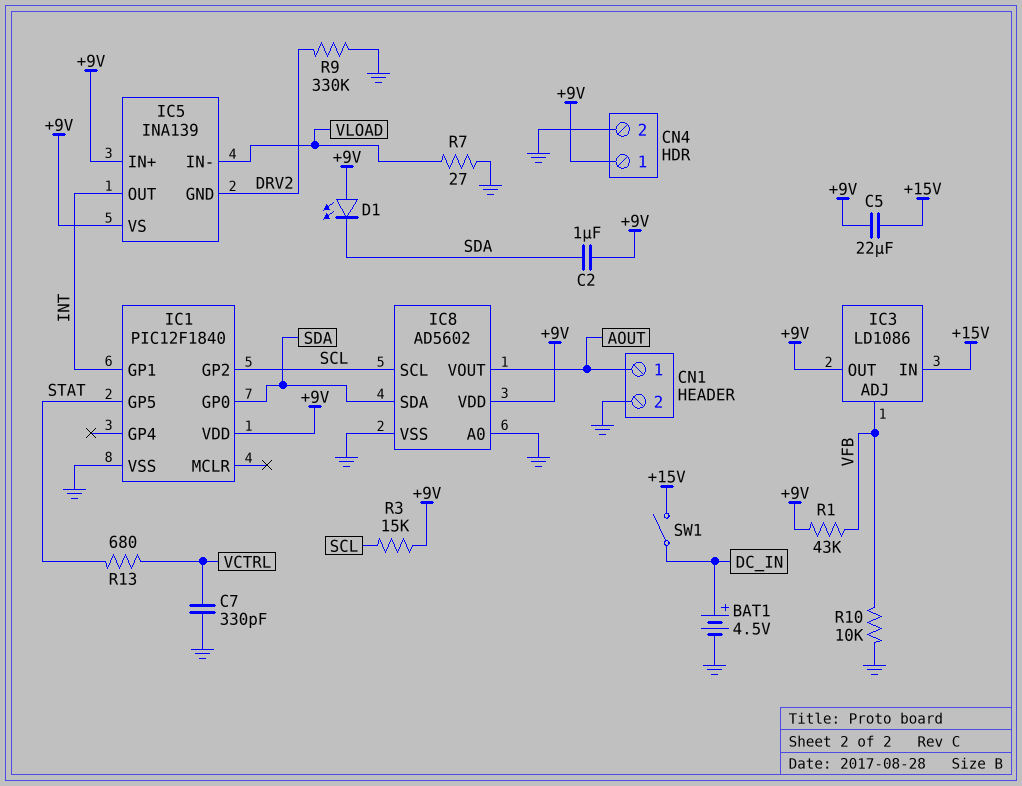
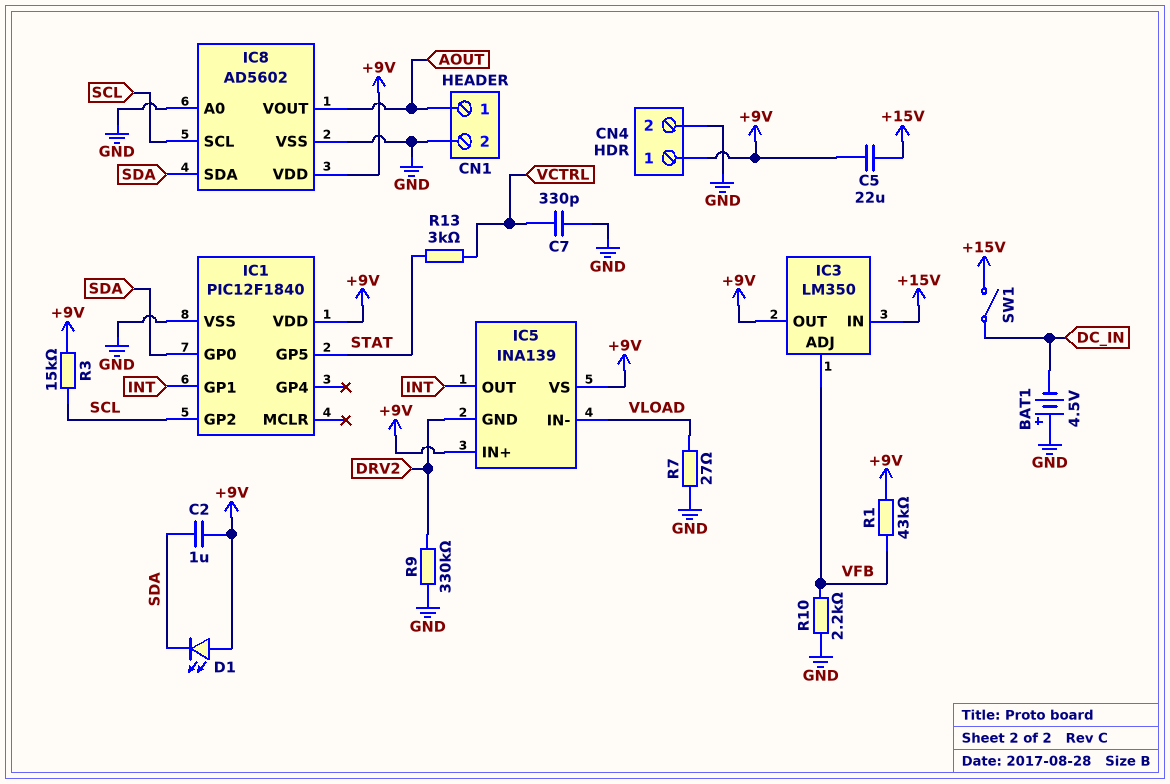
BAT1: 4.5V (plus DC_IN, minus GND) -> 4.5V (plus GND, minus DC_IN)
IC3: LD1086 -> LM350
R10: 10k (GND, VFB) -> 2.2k (GND, VFB)
R13: 680 (STAT, VCTRL) -> 3k (STAT, VCTRL)

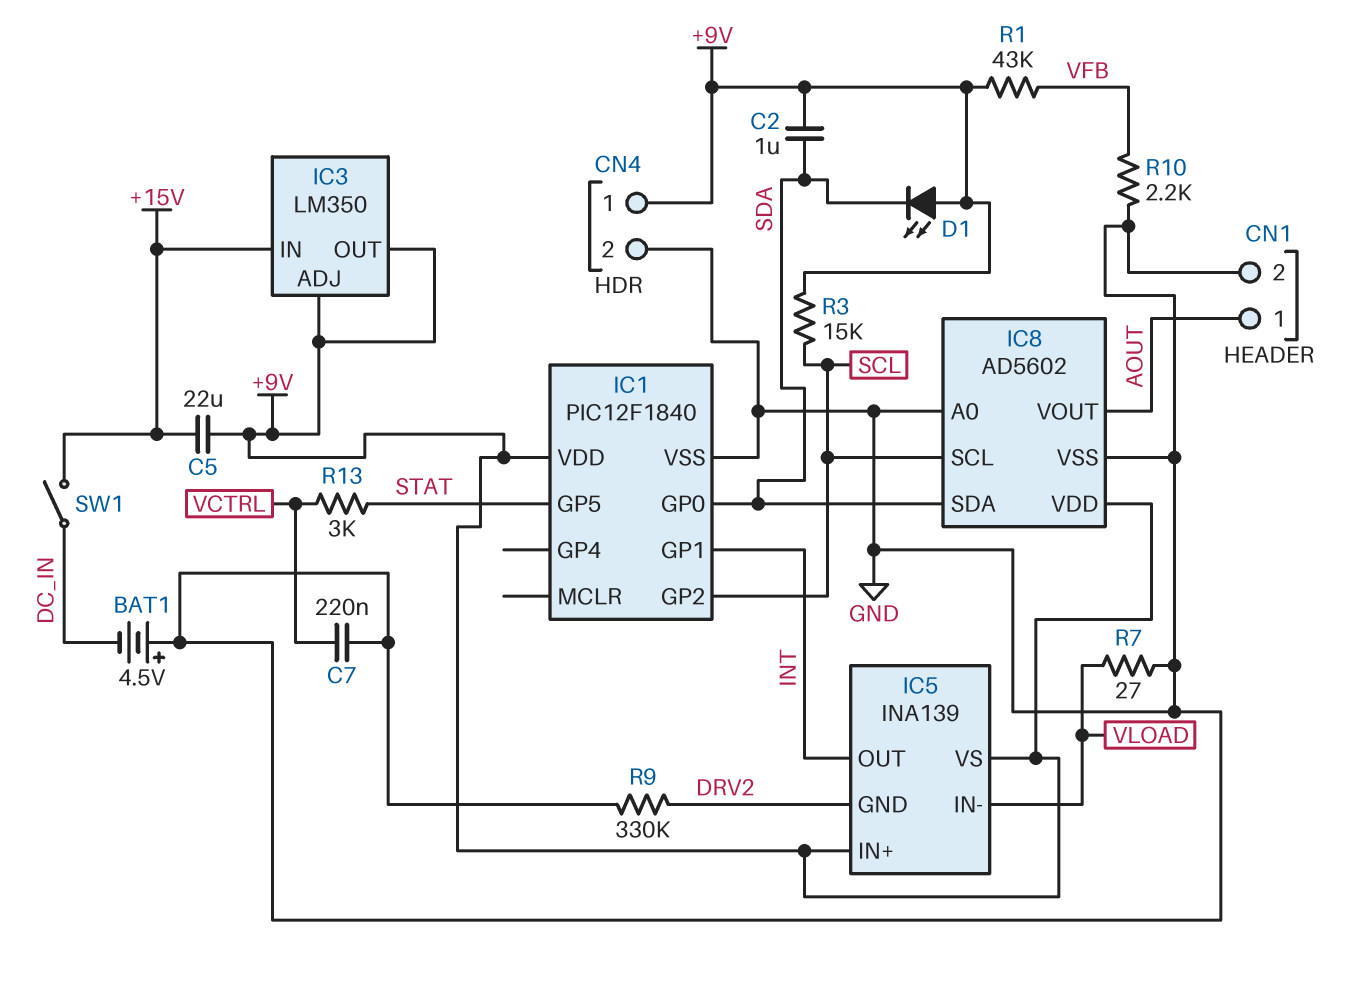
C7: 330pF (GND, VCTRL) -> 220nF (GND, VCTRL)
IC3 pin ADJ: VFB -> +9V

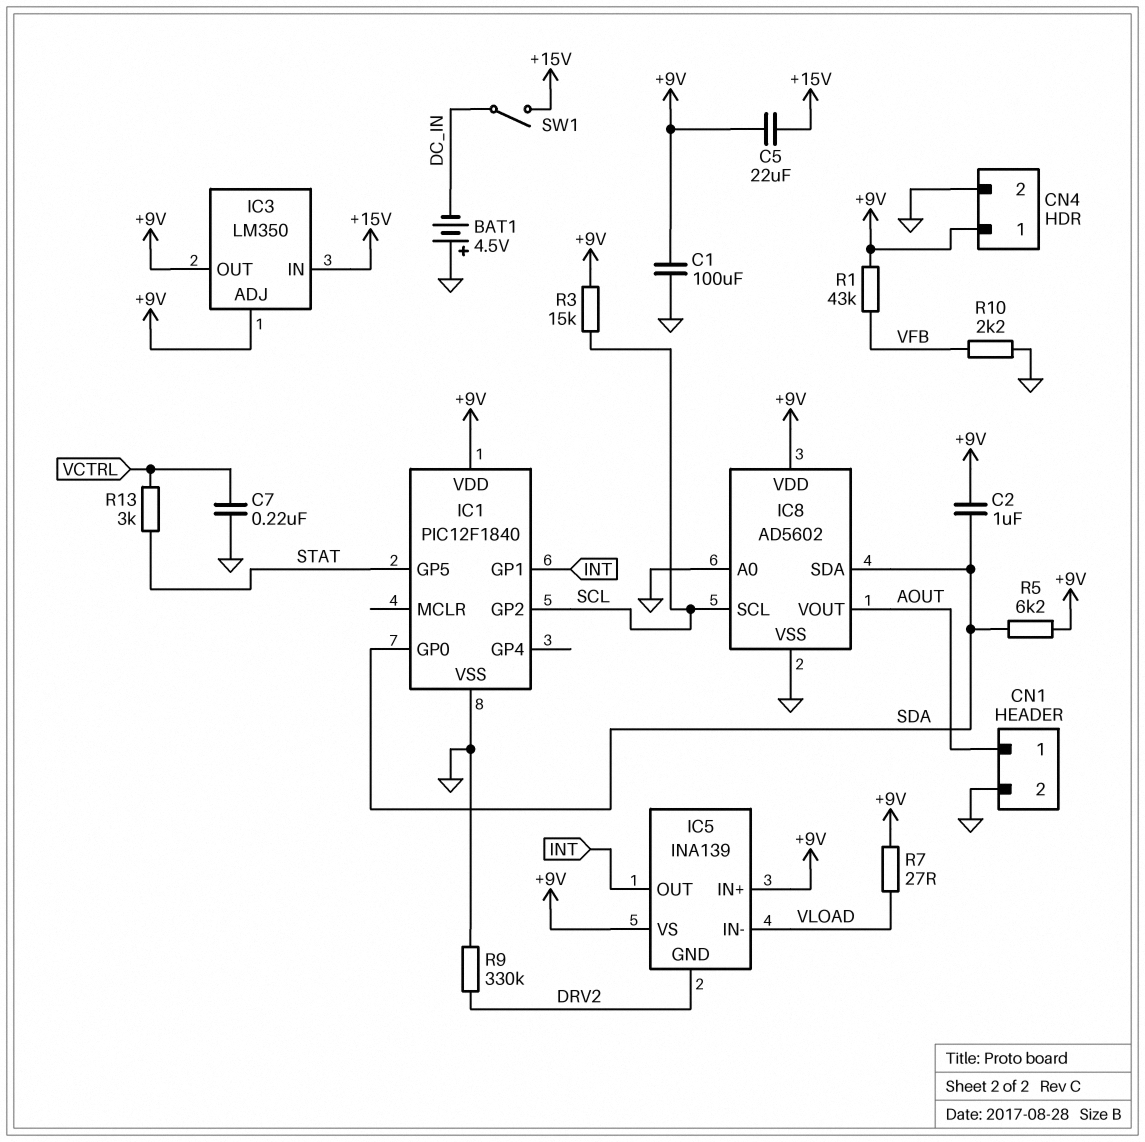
C1: none -> 100uF (+9V, GND)
D1: LED (A +9V, K SDA) -> none
R5: none -> 6.2k (+9V, SDA)
R7: 27 (GND, VLOAD) -> 27 (+9V, VLOAD)

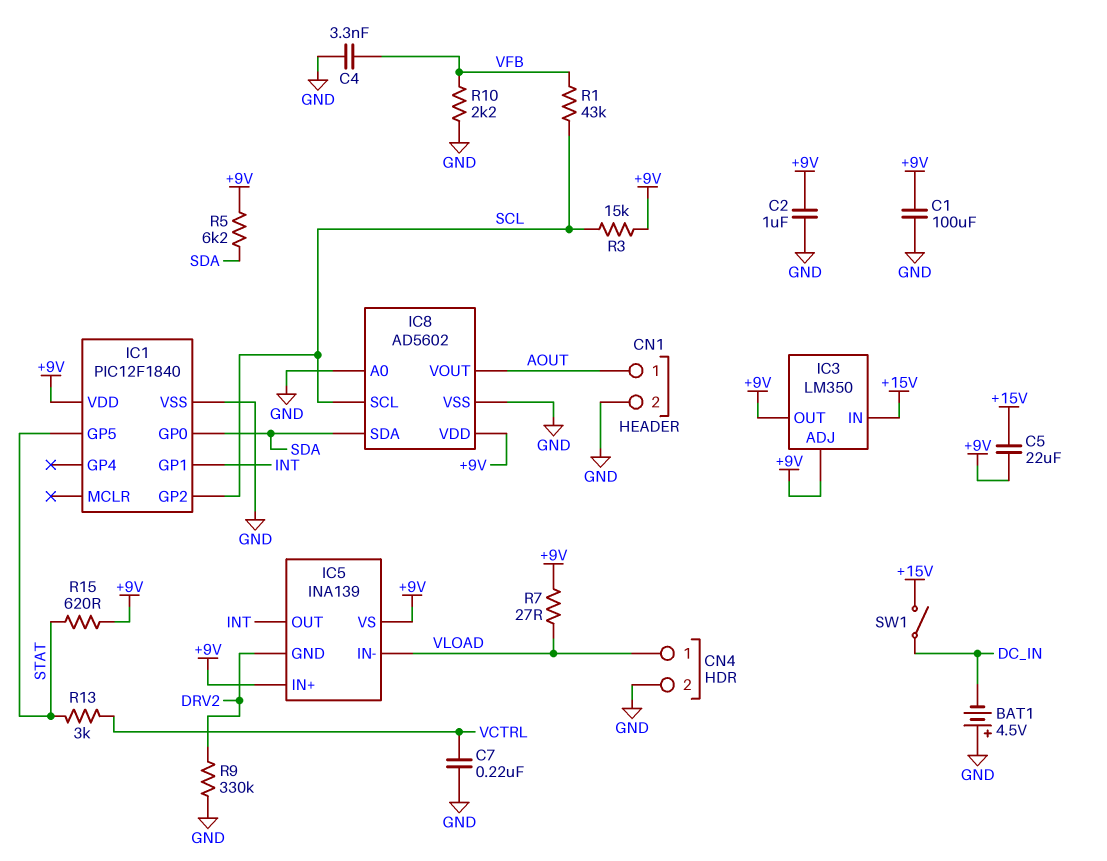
C2: 1uF (+9V, SDA) -> 1uF (+9V, GND)
C4: none -> 3.3nF (GND, VFB)
CN4 pin 1: +9V -> VLOAD
R1: 43k (+9V, VFB) -> 43k (SCL, VFB)
R15: none -> 620 (+9V, STAT)

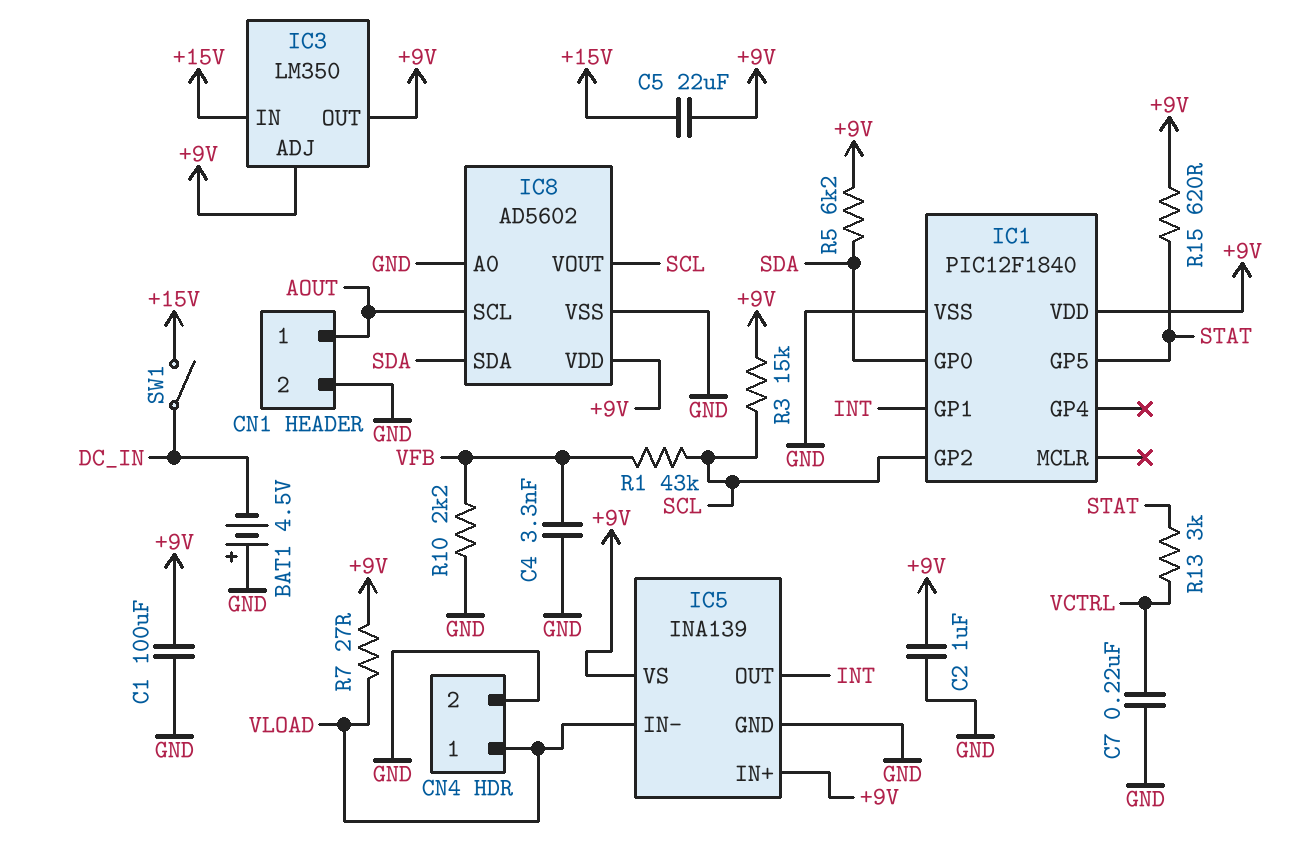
IC5 pin GND: DRV2 -> GND
IC8 pin SCL: SCL -> AOUT
IC8 pin VOUT: AOUT -> SCL
R9: 330k (DRV2, GND) -> none

